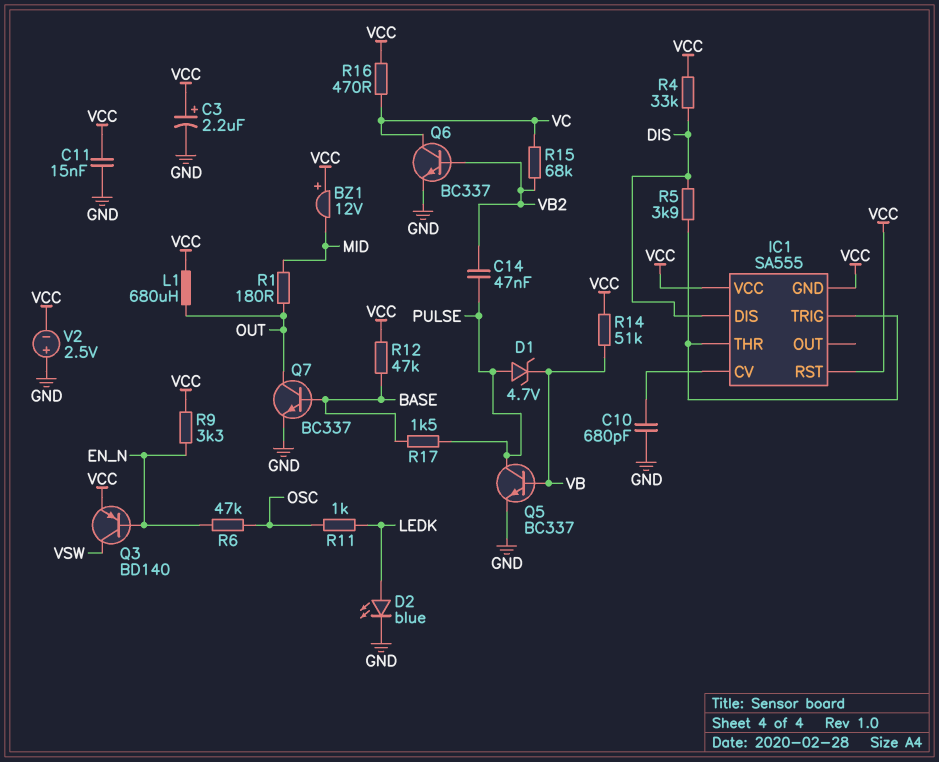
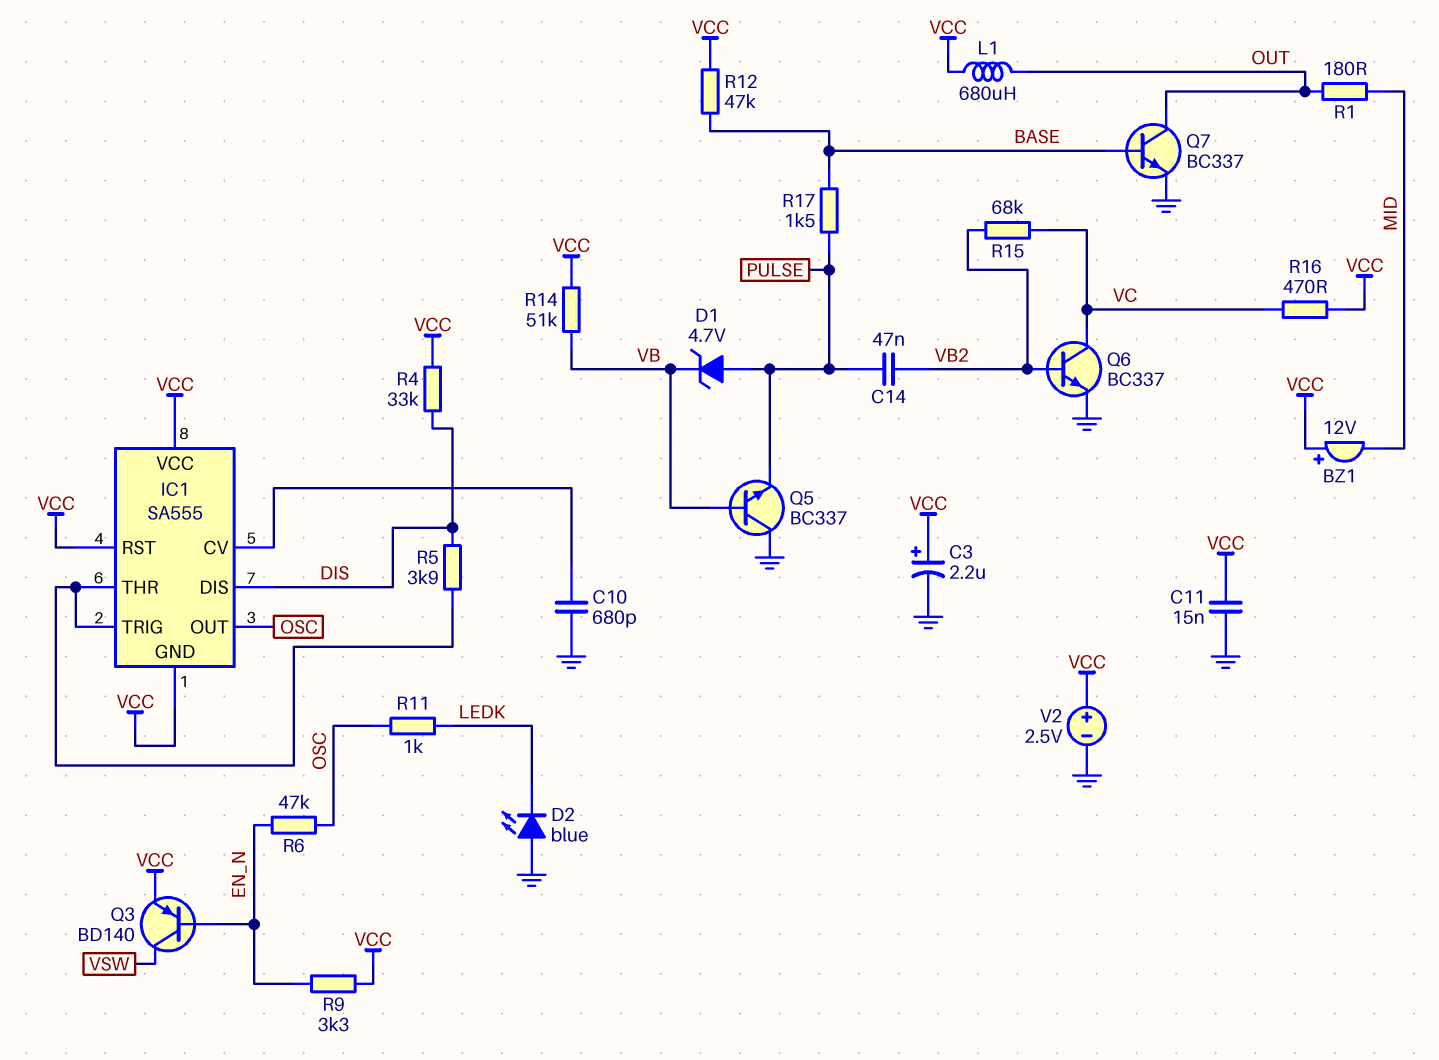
D2: LED blue (A LEDK, K GND) -> LED blue (A GND, K LEDK)
IC1 pin OUT: none -> OSC
Q5: NPN BC337 (B VB, C PULSE, E GND) -> NPN BC337 (B VB, C GND, E PULSE)
V2: 2.5V (plus GND, minus VCC) -> 2.5V (plus VCC, minus GND)

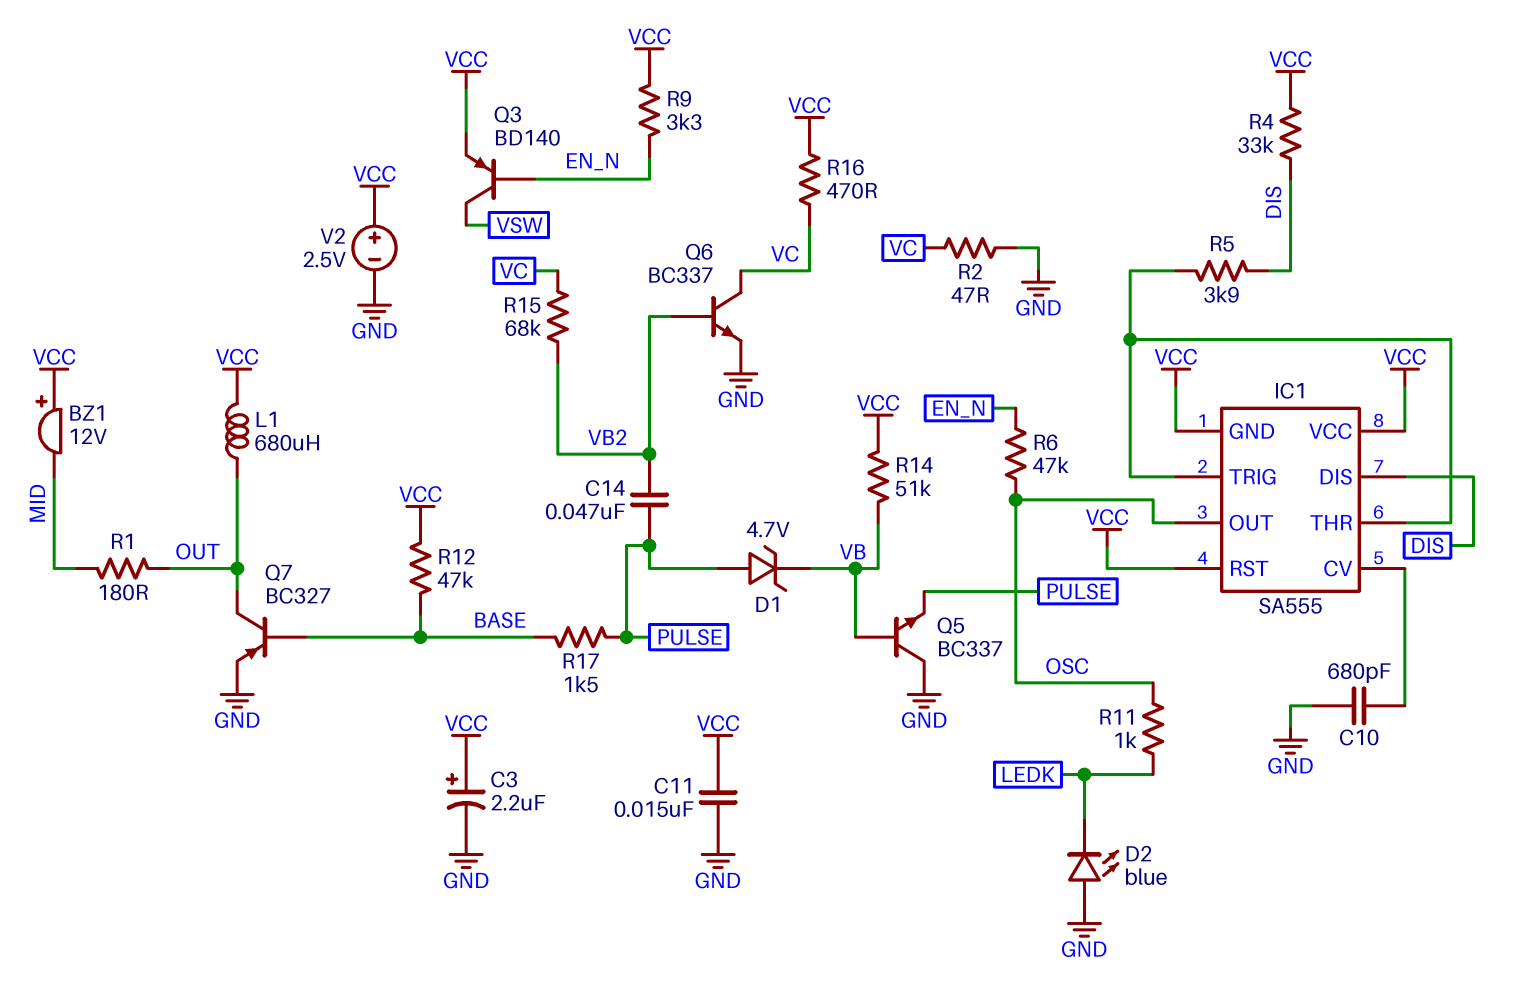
Q7: NPN BC337 (B BASE, C OUT, E GND) -> PNP BC327 (B BASE, C OUT, E GND)
R2: none -> 47 (GND, VC)

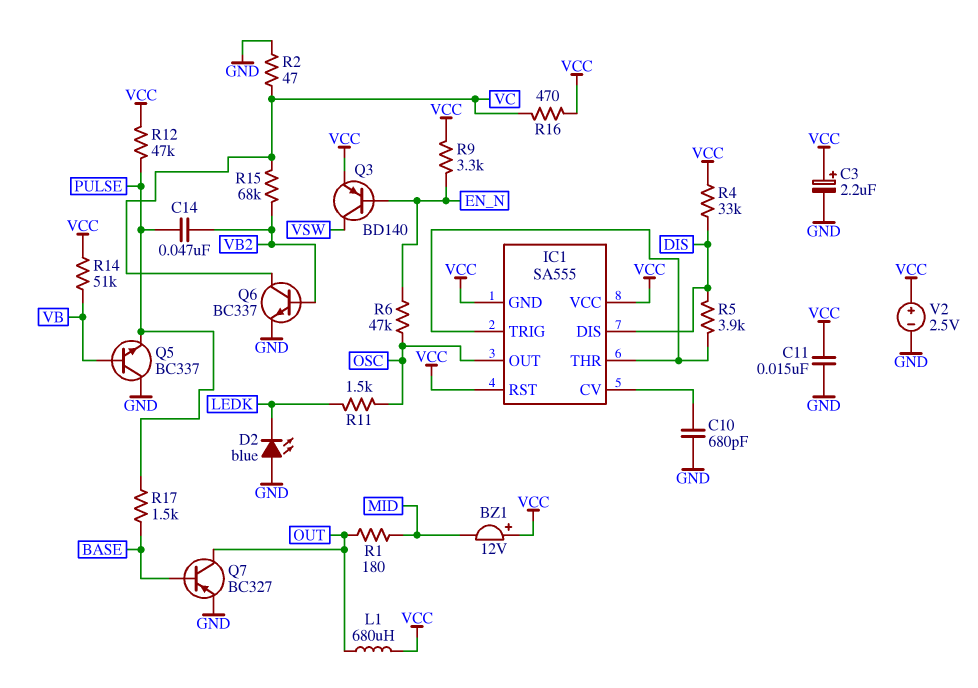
D1: zener 4.7V (A PULSE, K VB) -> none
R11: 1k (LEDK, OSC) -> 1.5k (LEDK, OSC)
R12: 47k (BASE, VCC) -> 47k (PULSE, VCC)

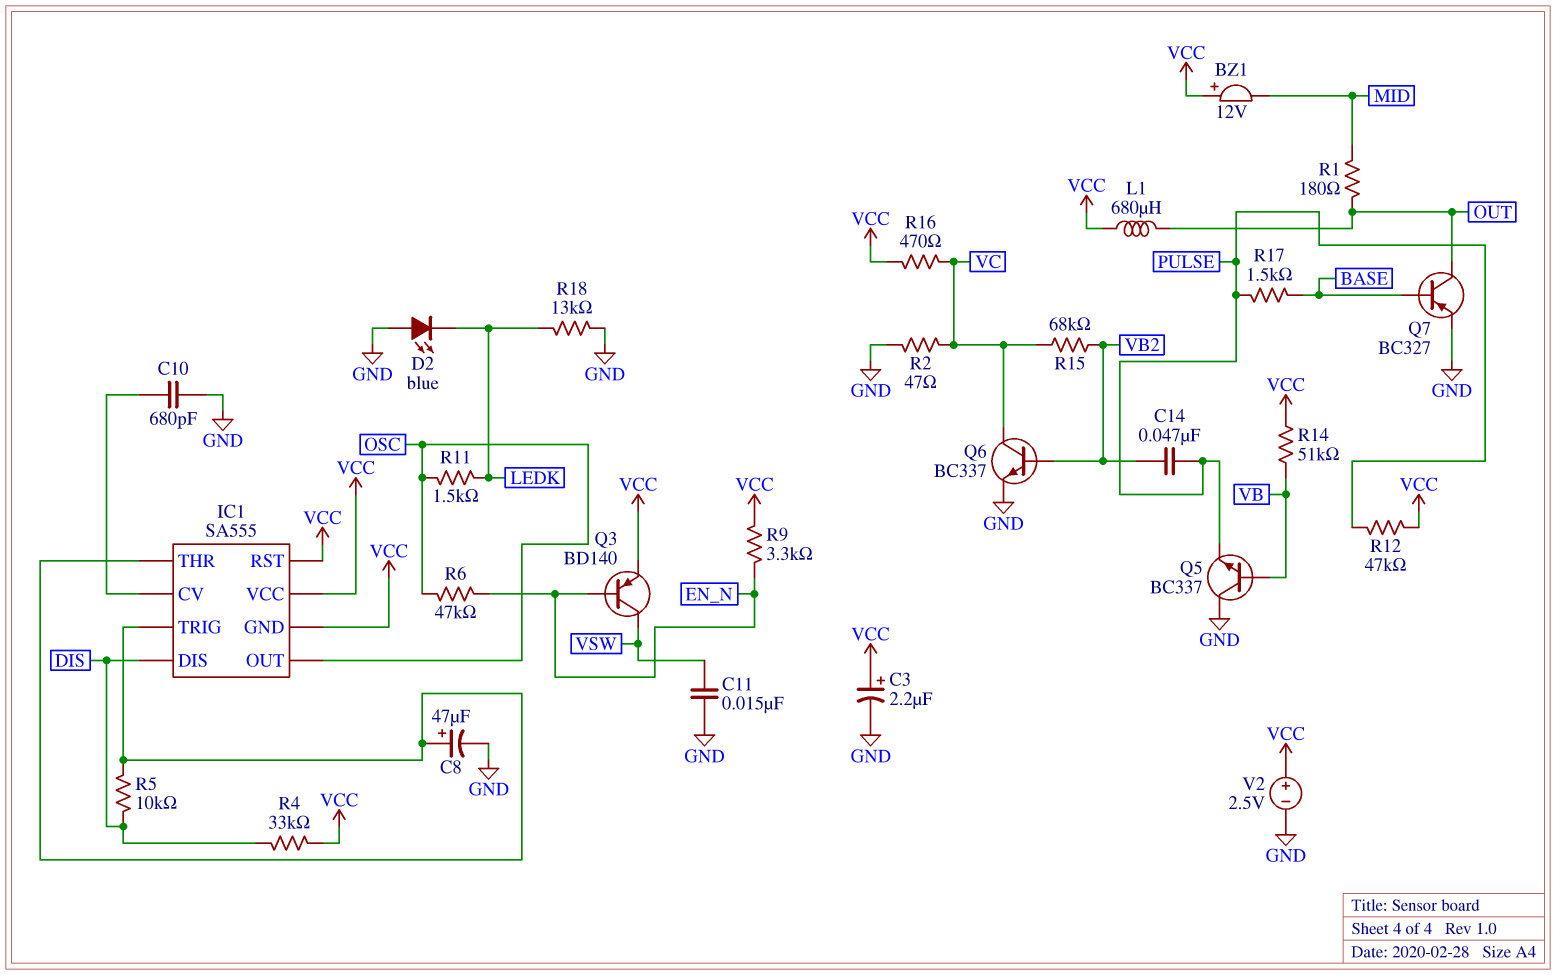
C8: none -> 47uF (plus IC1/THR, minus GND)
C11: 15nF (GND, VCC) -> 15nF (GND, VSW)
R5: 3.9k (DIS, IC1/THR) -> 10k (DIS, IC1/THR)
R18: none -> 13k (GND, LEDK)

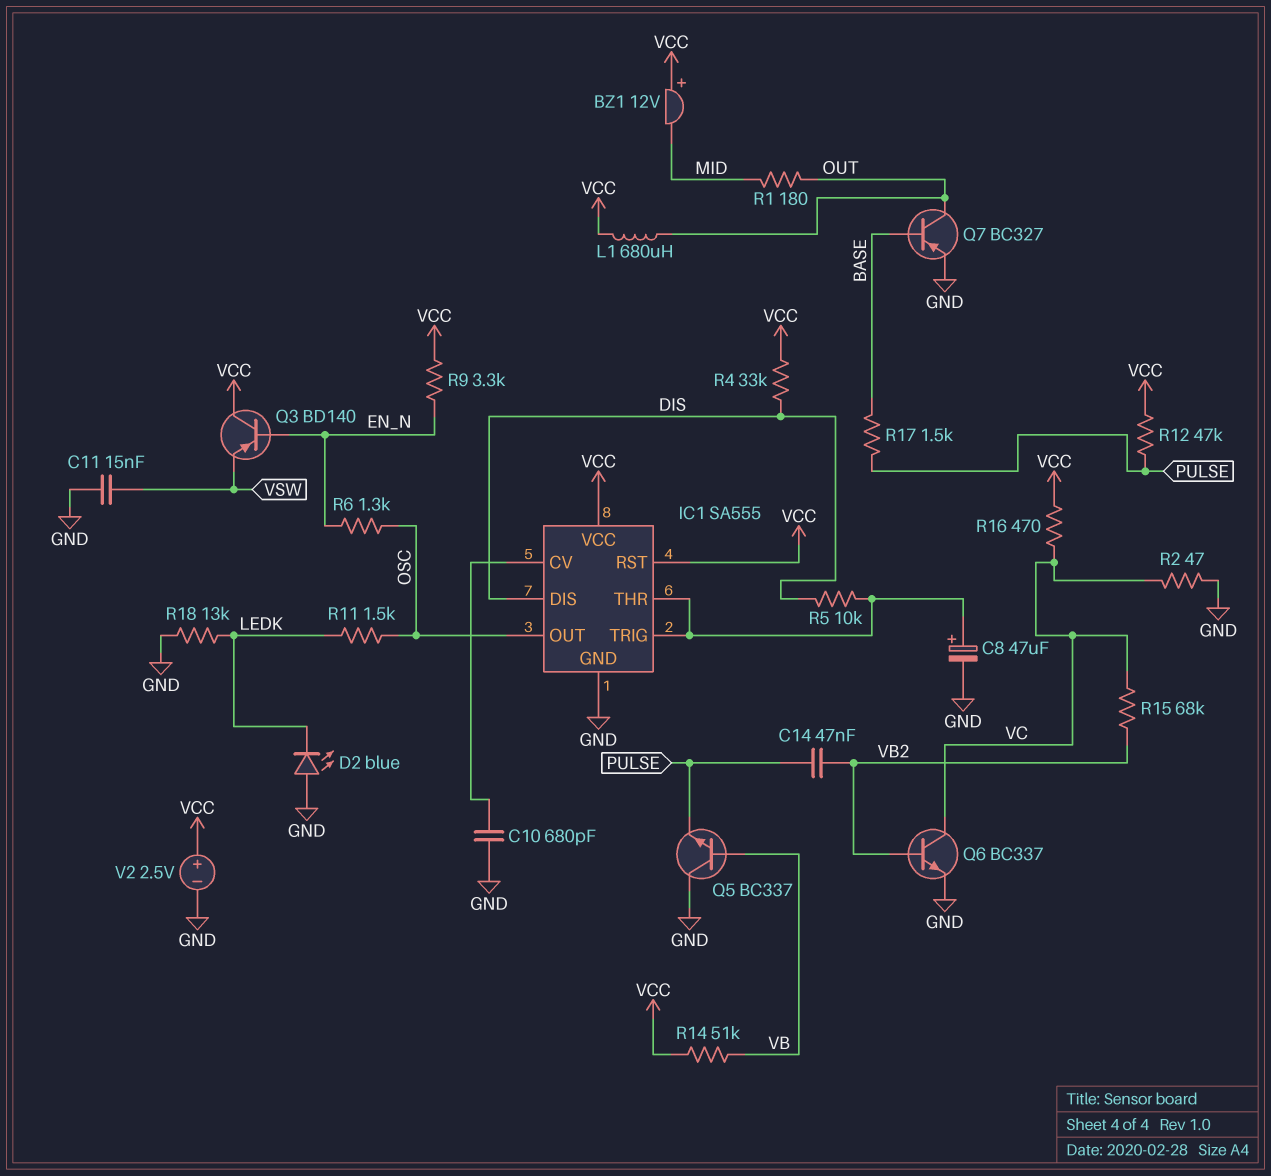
C3: 2.2uF (plus VCC, minus GND) -> none
IC1 pin GND: VCC -> GND
Q3: PNP BD140 (B EN_N, C VSW, E VCC) -> PNP BD140 (B EN_N, C VCC, E VSW)
R6: 47k (EN_N, OSC) -> 1.3k (EN_N, OSC)

